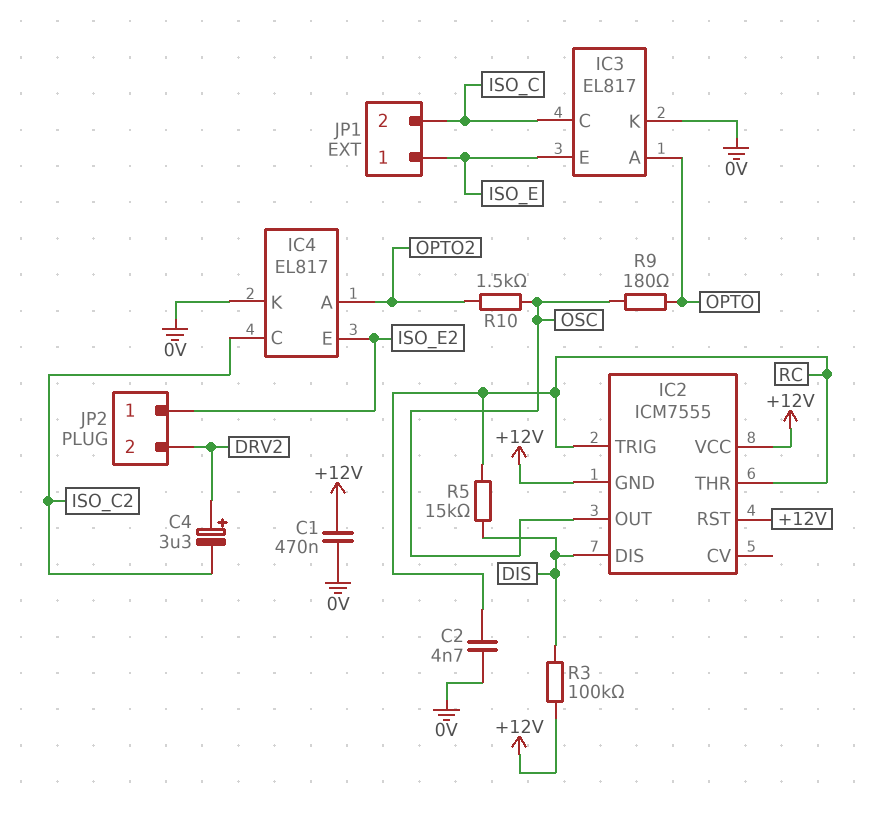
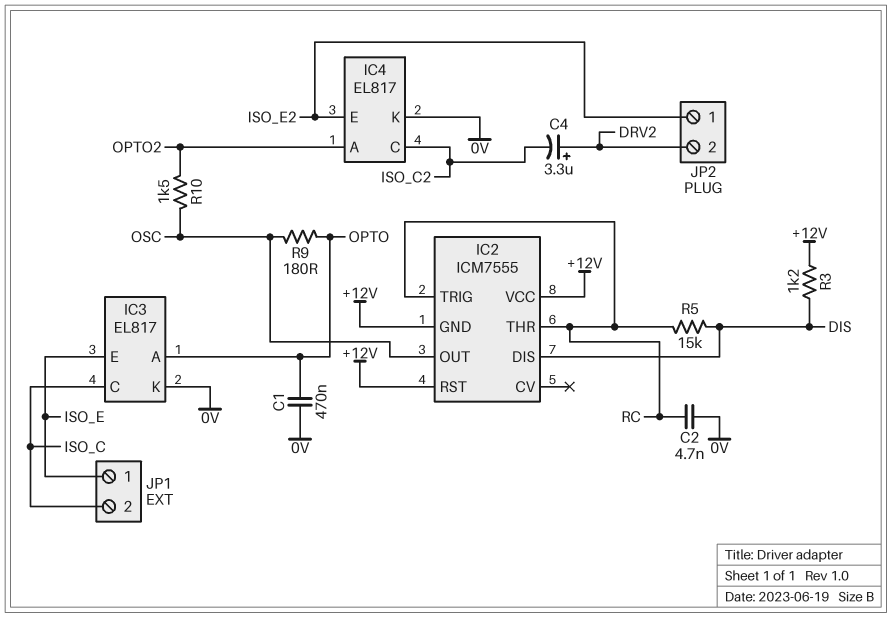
C1: 470nF (+12V, 0V) -> 470nF (0V, OPTO)
R3: 100k (+12V, DIS) -> 1.2k (+12V, DIS)

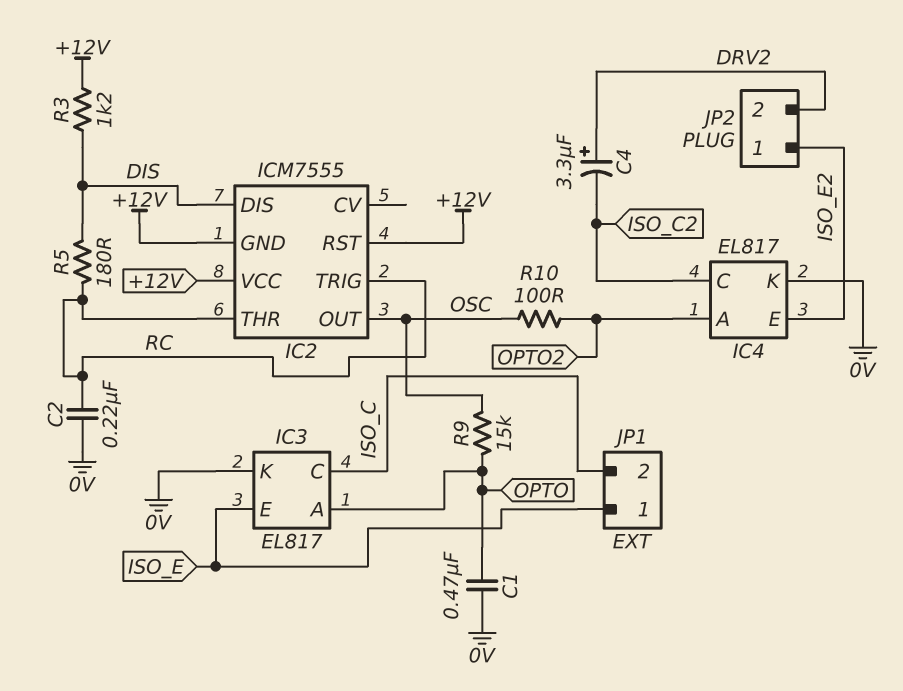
C2: 4.7nF (0V, RC) -> 220nF (0V, RC)
R5: 15k (DIS, RC) -> 180 (DIS, RC)
R9: 180 (OPTO, OSC) -> 15k (OPTO, OSC)
R10: 1.5k (OPTO2, OSC) -> 100 (OPTO2, OSC)

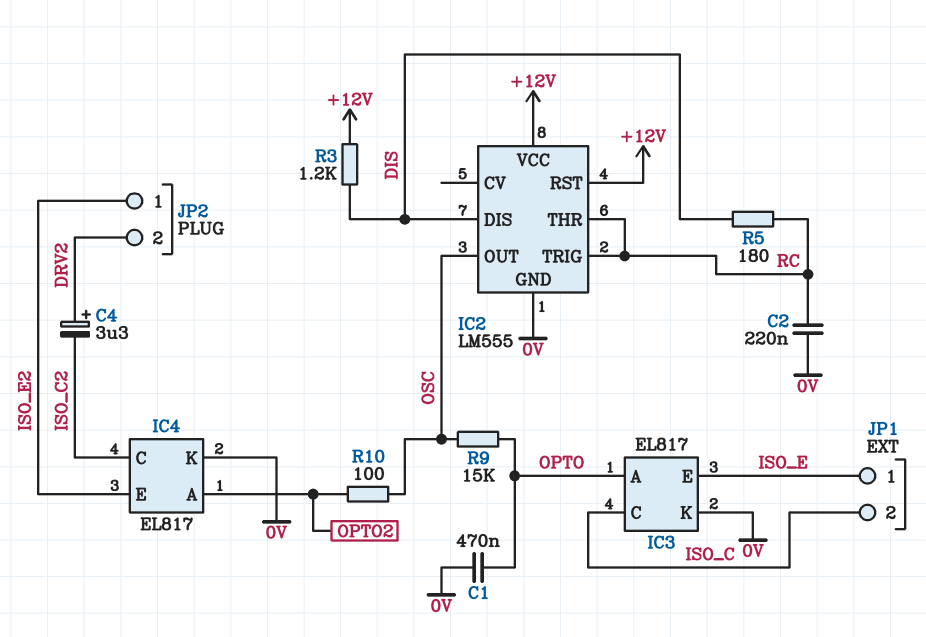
IC2: ICM7555 -> LM555
IC2 pin GND: +12V -> 0V

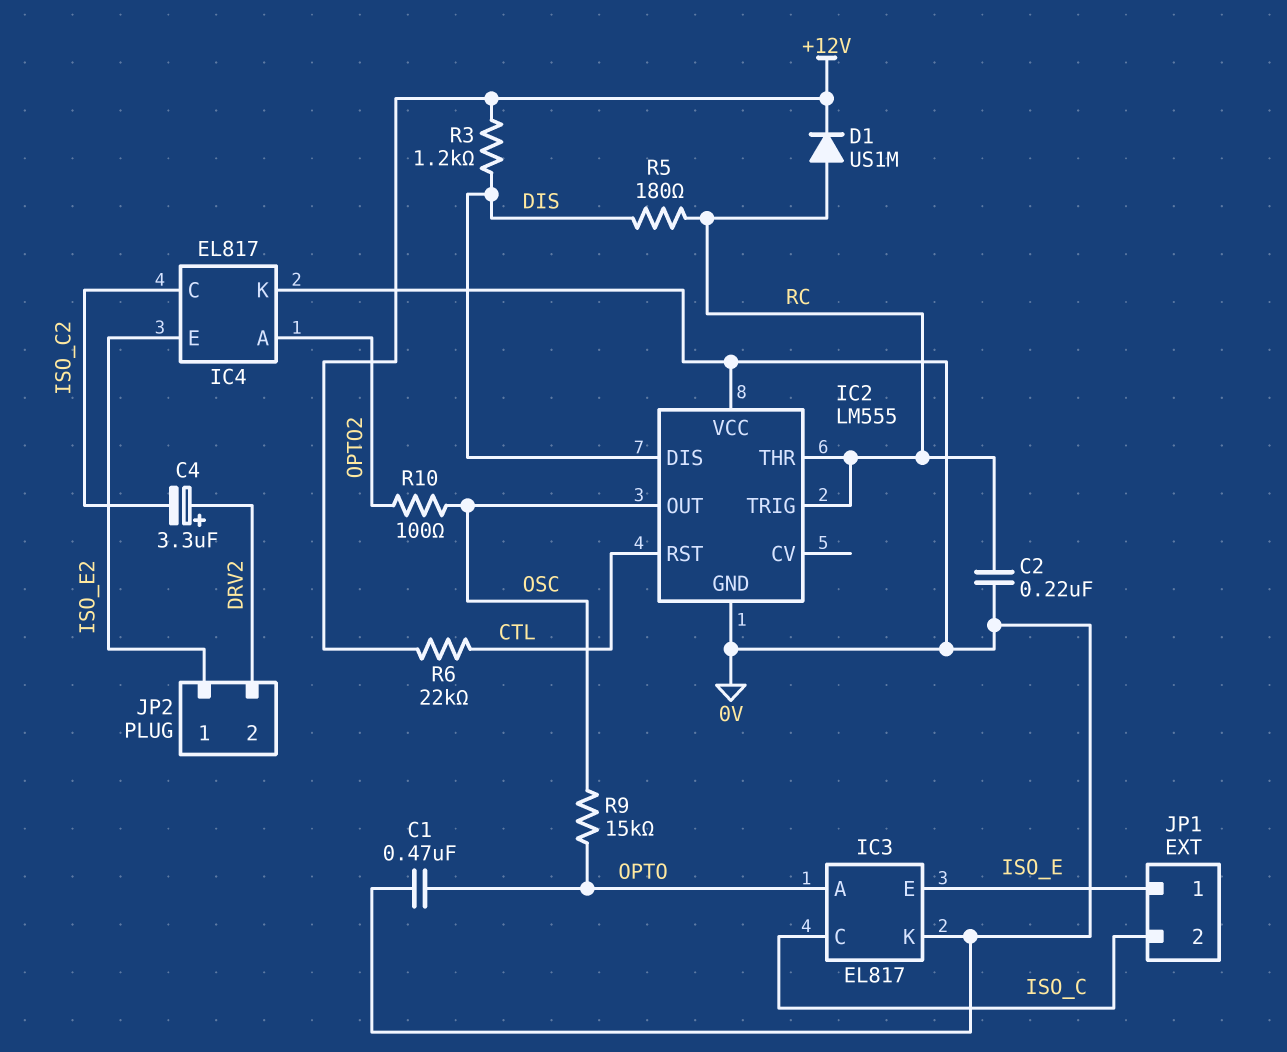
D1: none -> diode US1M (A RC, K +12V)
IC2 pin RST: +12V -> CTL
IC2 pin VCC: +12V -> 0V
R6: none -> 22k (+12V, CTL)

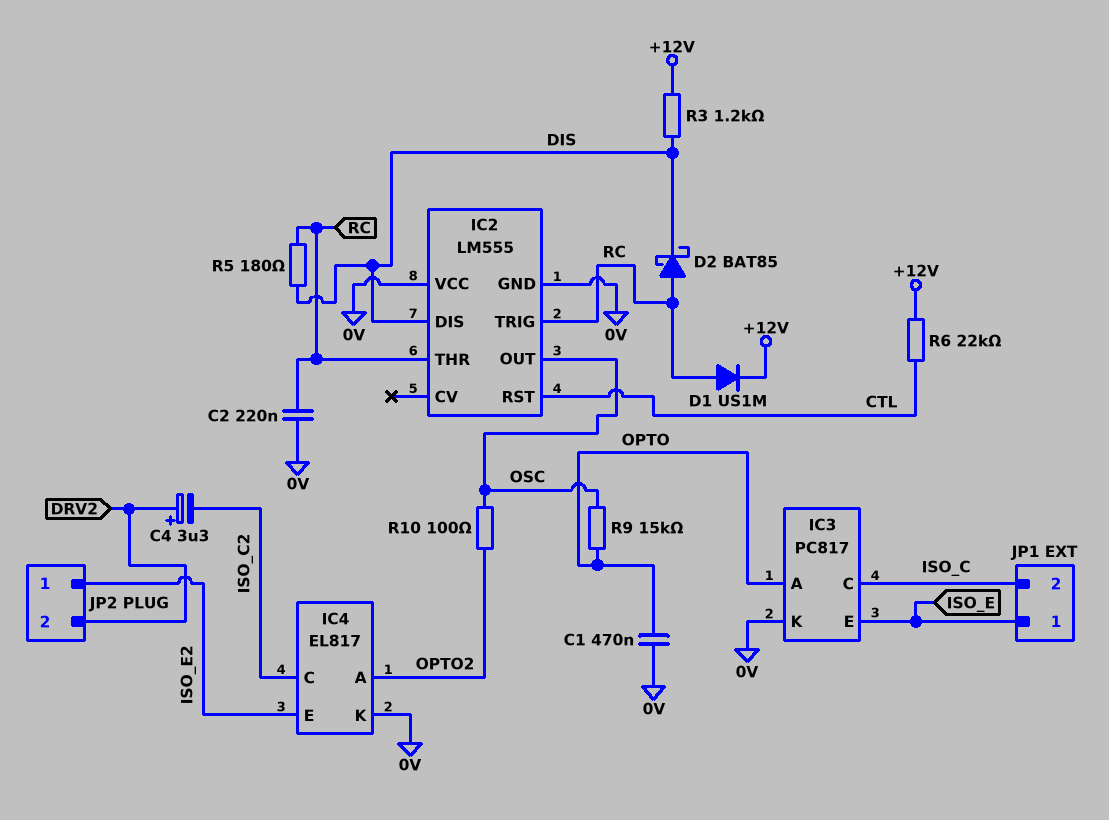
D2: none -> schottky BAT85 (A RC, K DIS)
IC3: EL817 -> PC817

